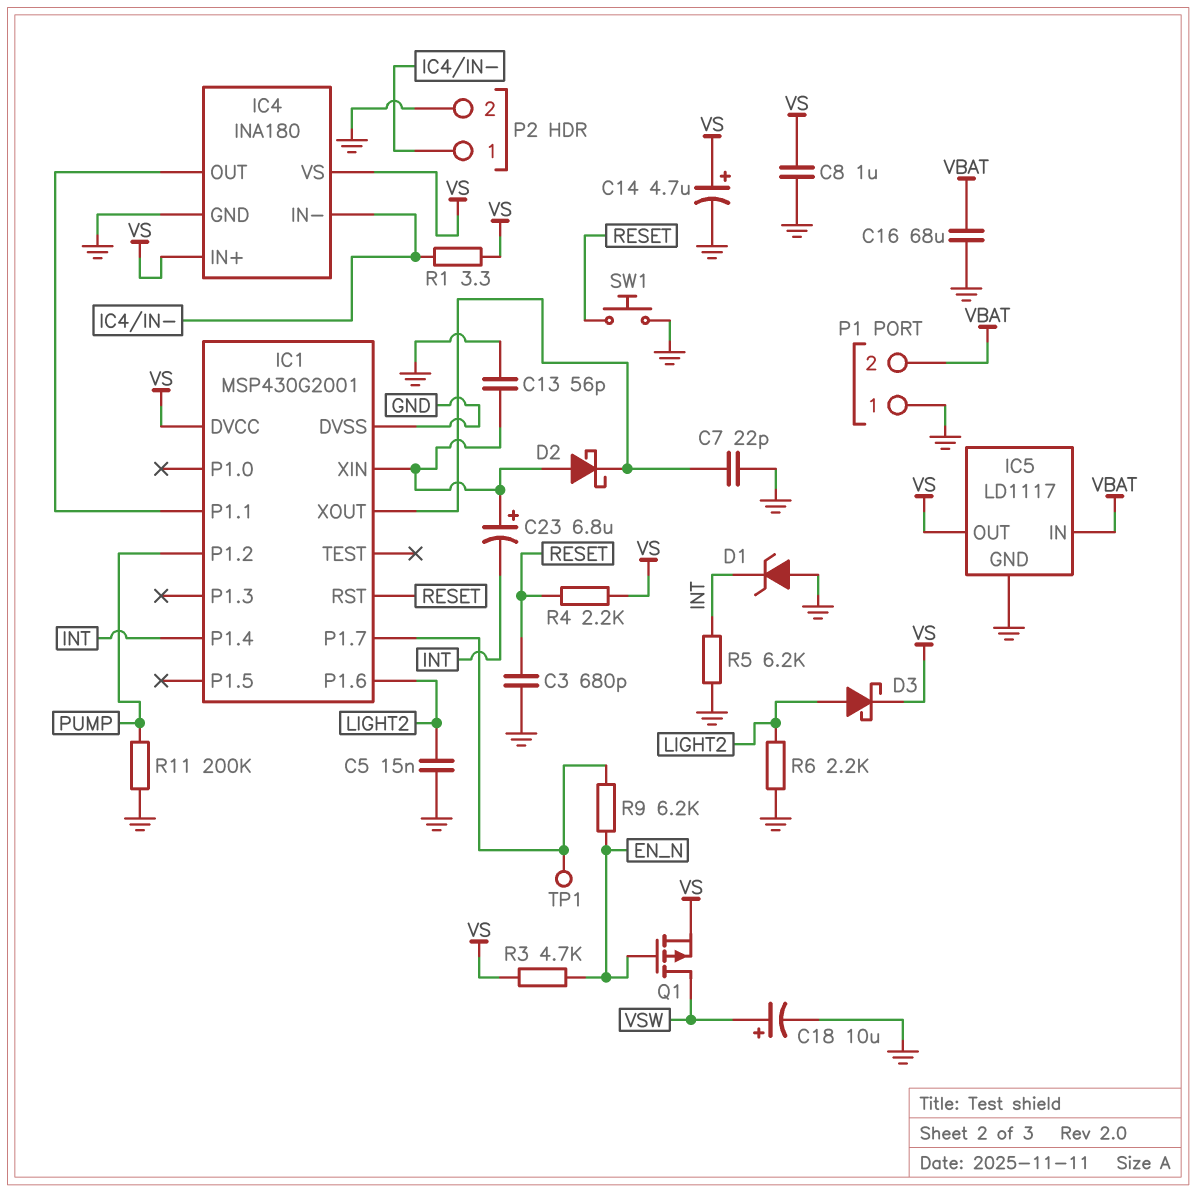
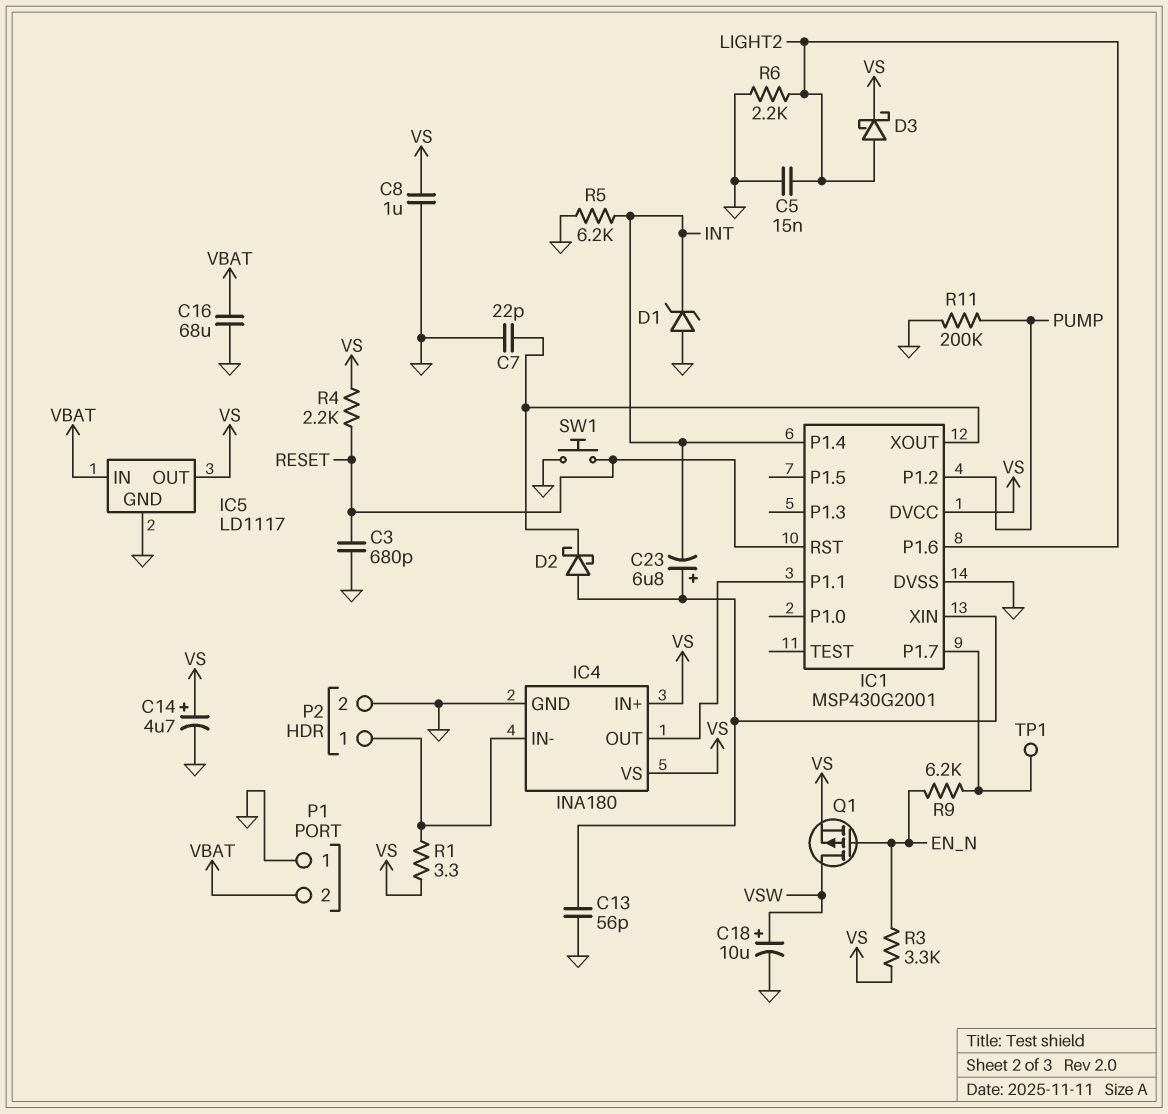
R3: 4.7k (EN_N, VS) -> 3.3k (EN_N, VS)

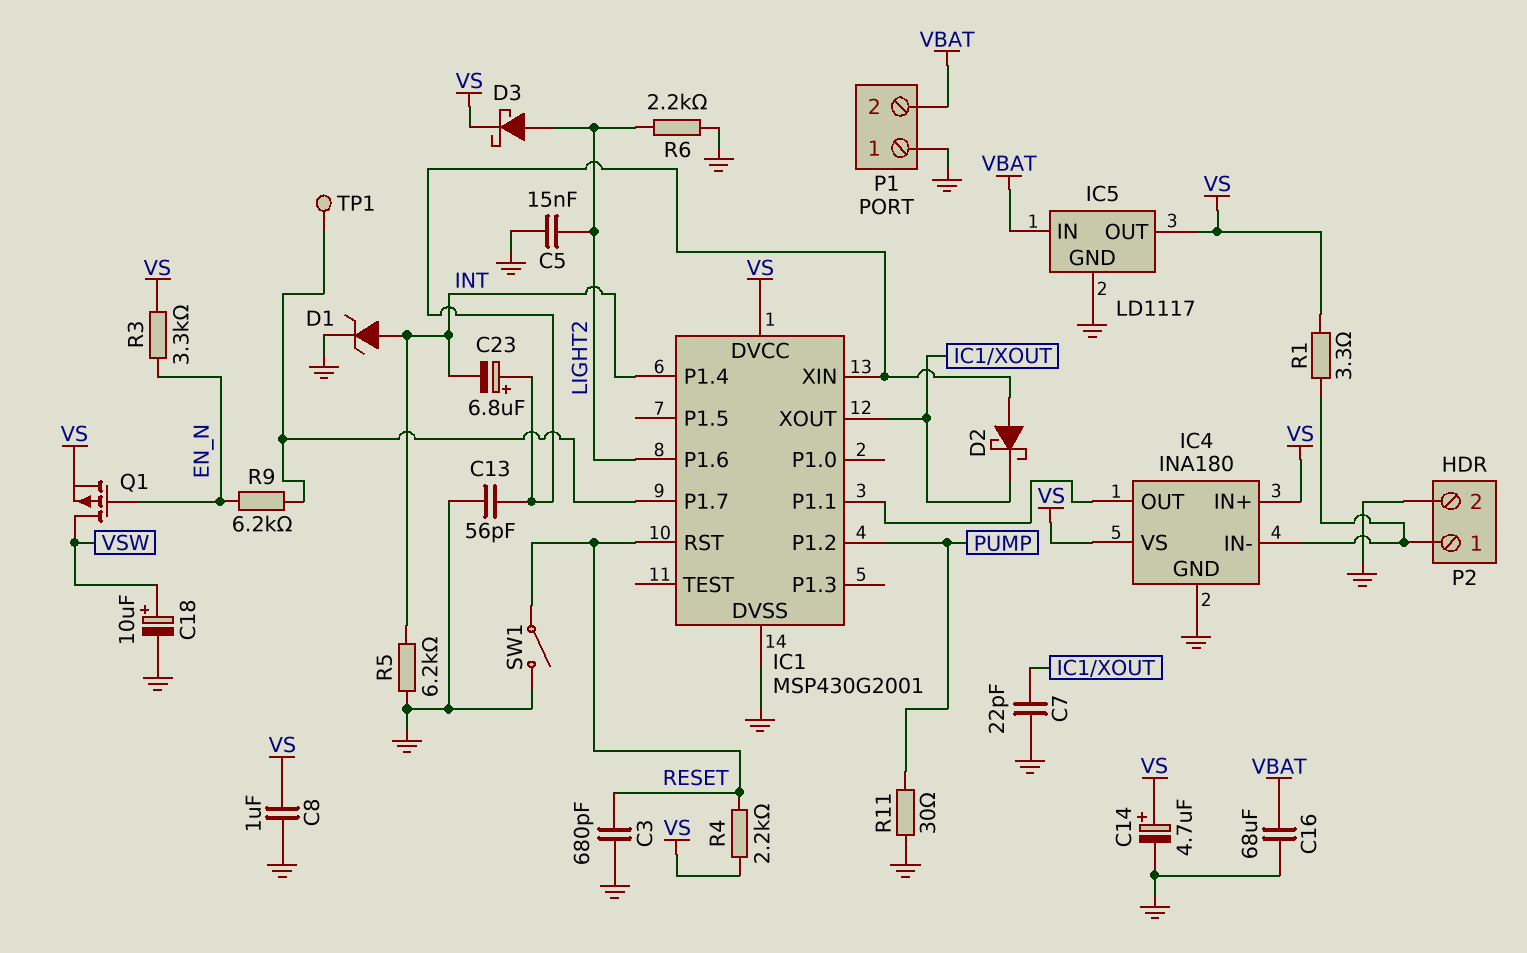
D1: zener (A GND, K INT) -> zener (A INT, K GND)
R11: 200k (GND, PUMP) -> 30 (GND, PUMP)
SW1: button (GND, RESET) -> switch (GND, RESET)

